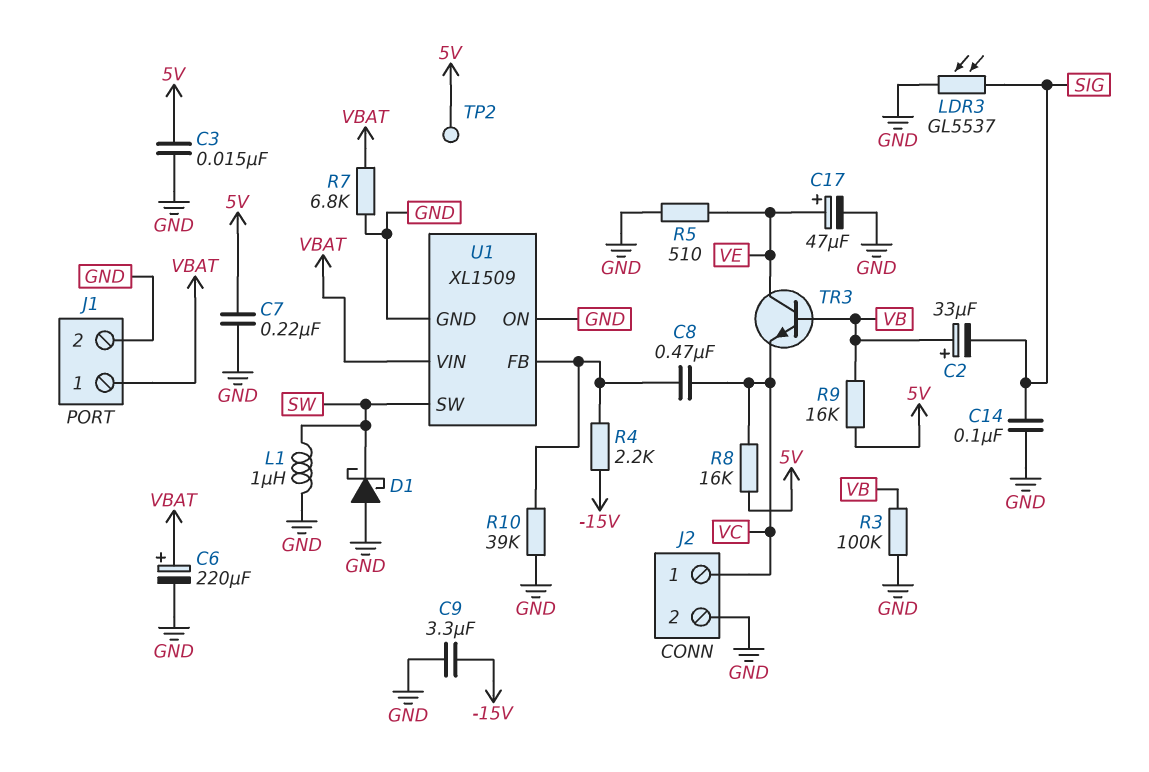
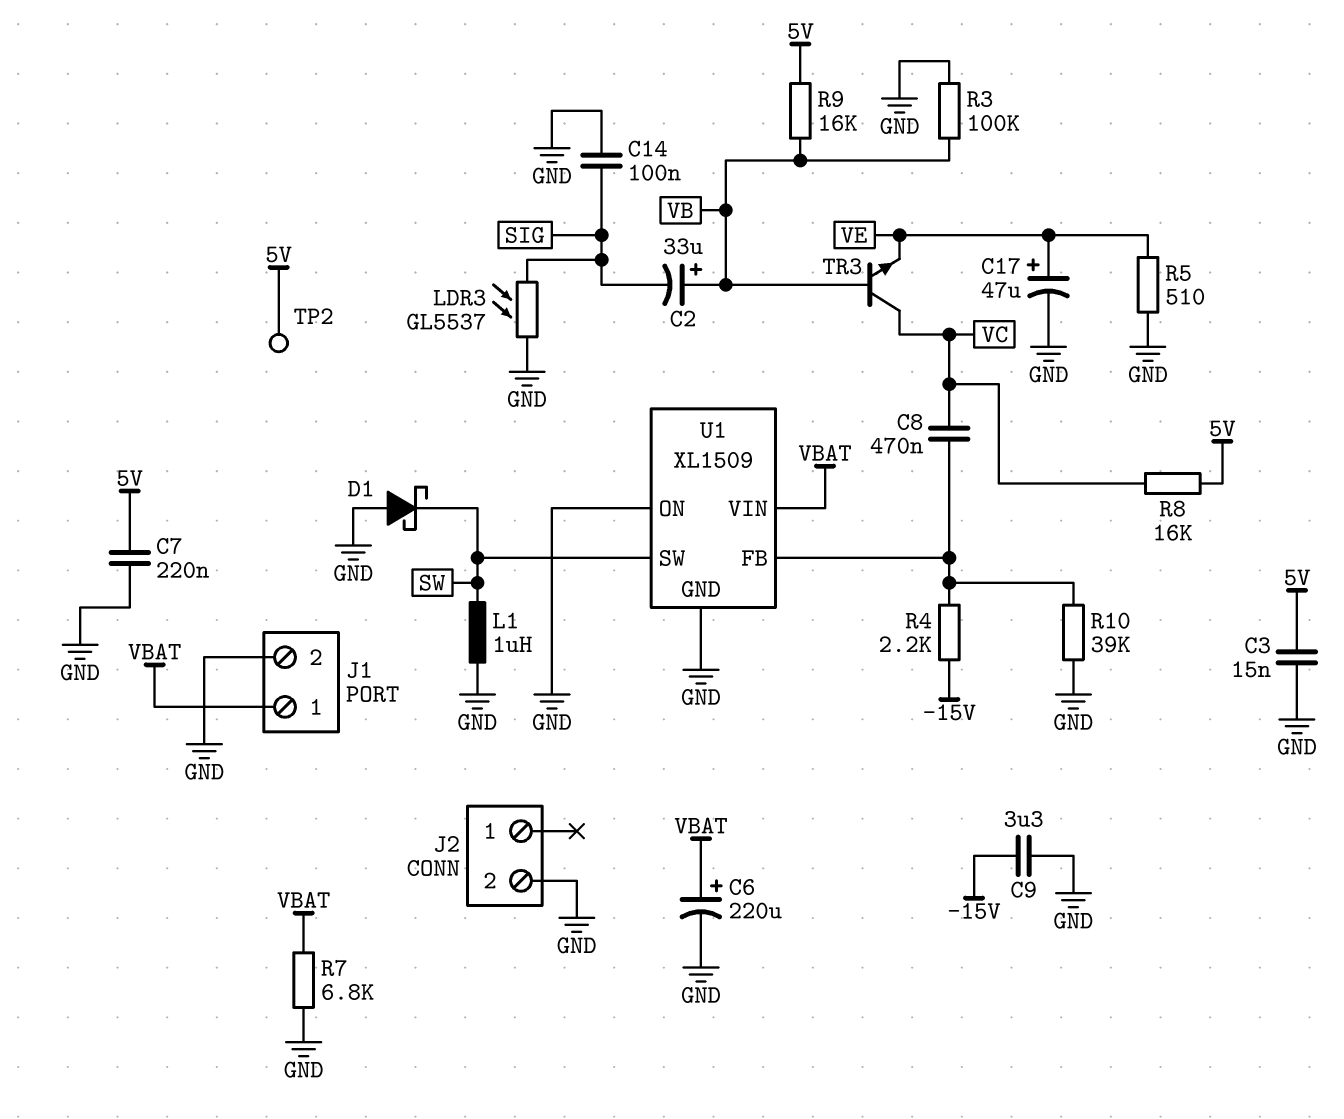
J2 pin 1: VC -> none
TR3: NPN (B VB, C VE, E VC) -> NPN (B VB, C VC, E VE)

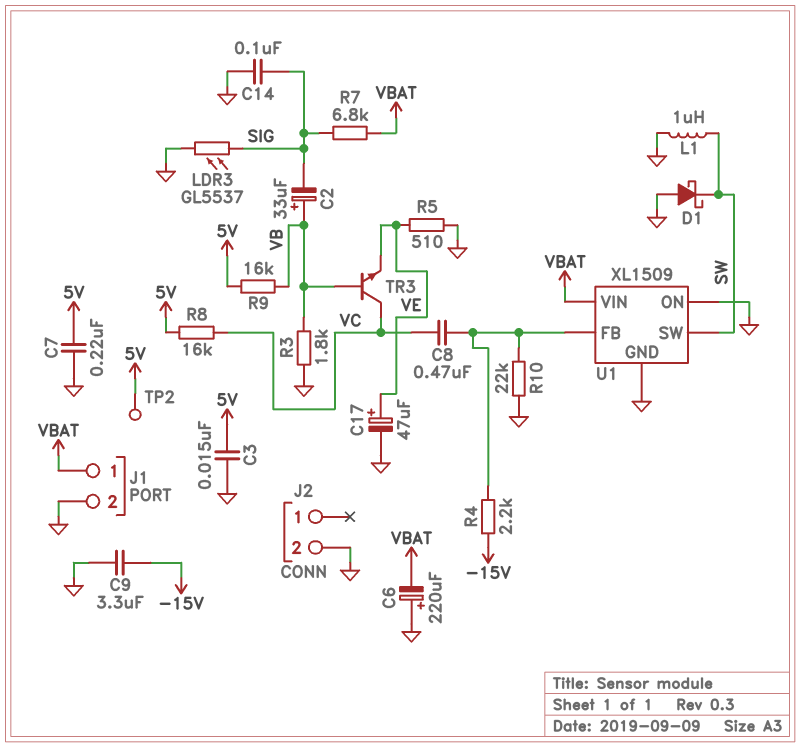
C6: 220uF (plus VBAT, minus GND) -> 220uF (plus GND, minus VBAT)
R3: 100k (GND, VB) -> 1.8k (GND, VB)
R7: 6.8k (GND, VBAT) -> 6.8k (SIG, VBAT)
R10: 39k (GND, U1/FB) -> 22k (GND, U1/FB)

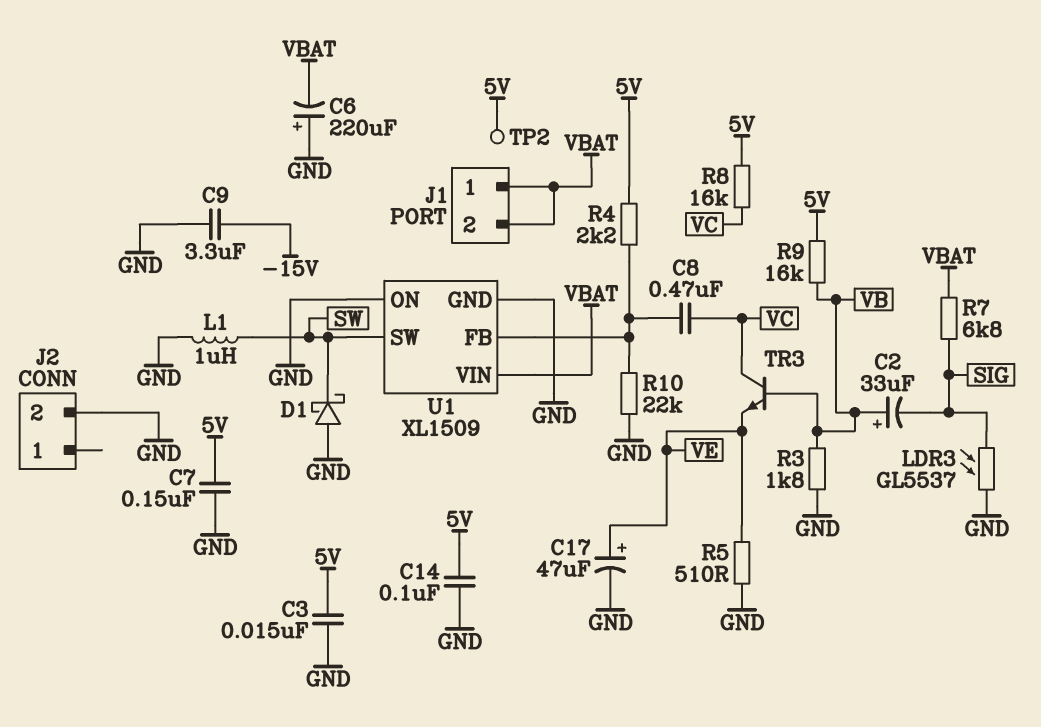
C7: 220nF (5V, GND) -> 150nF (5V, GND)
C14: 100nF (GND, SIG) -> 100nF (5V, GND)
J1 pin 2: GND -> VBAT
R4: 2.2k (-15V, U1/FB) -> 2.2k (5V, U1/FB)

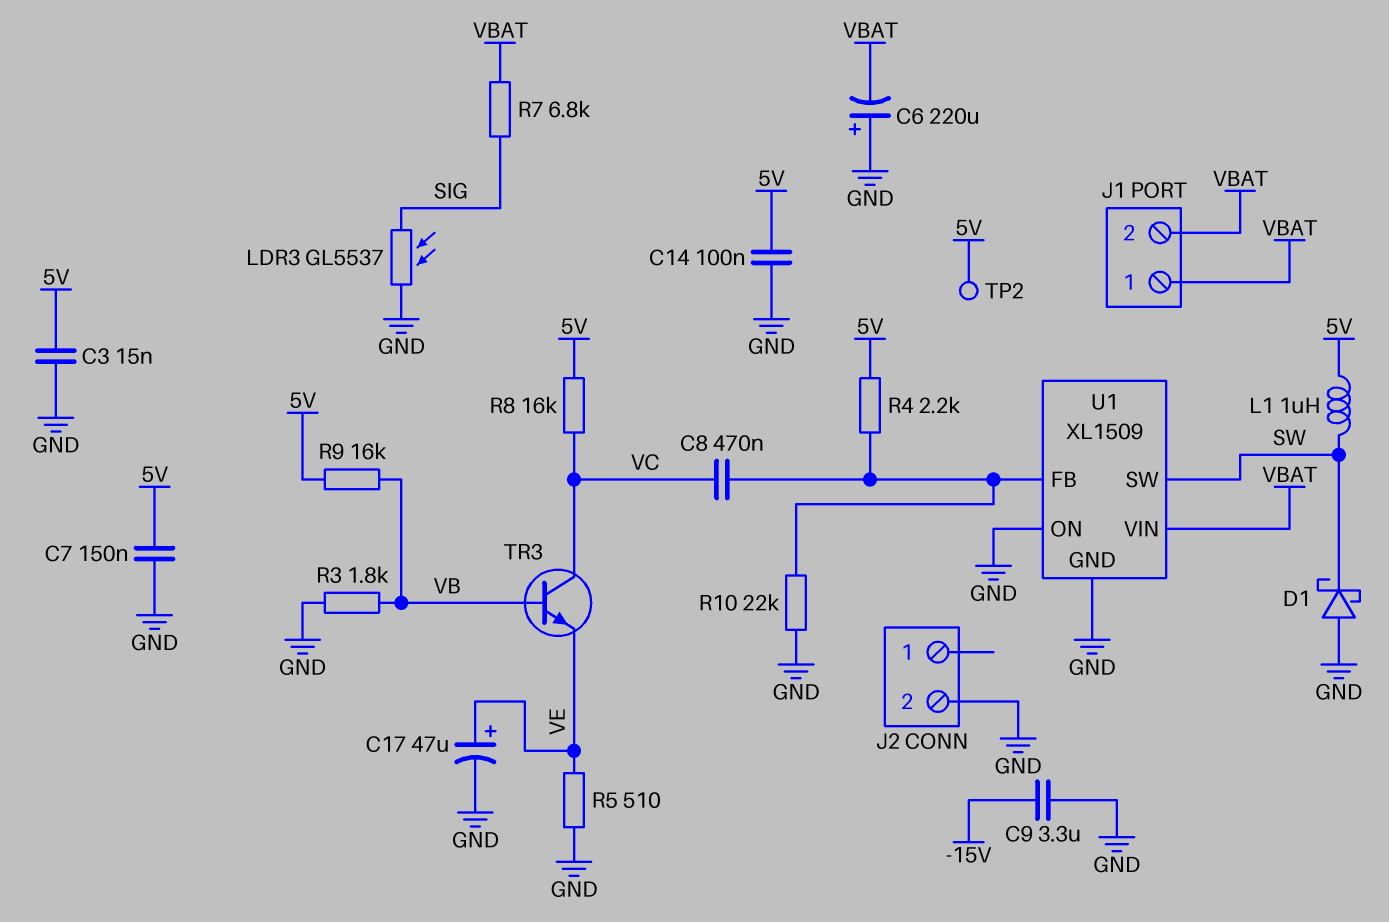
C2: 33uF (plus VB, minus SIG) -> none
L1: 1uH (GND, SW) -> 1uH (5V, SW)

